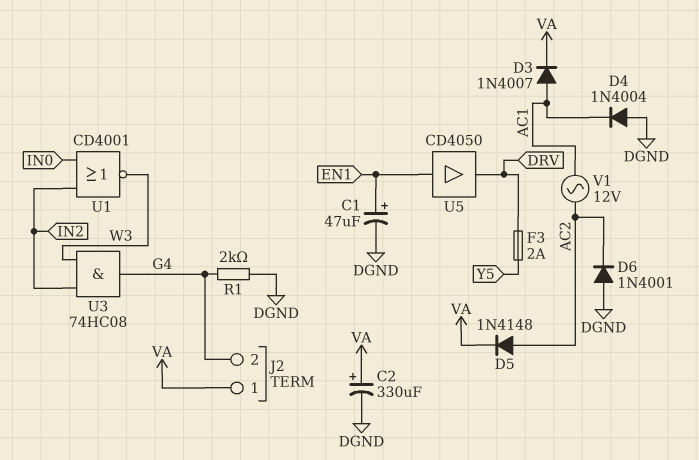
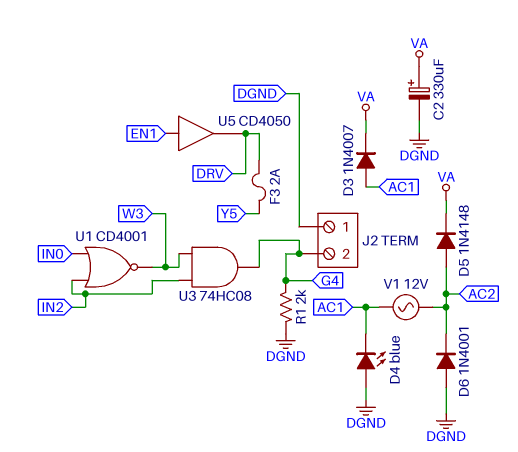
C1: 47uF (plus EN1, minus DGND) -> none
D4: diode 1N4004 (A DGND, K AC1) -> LED blue (A DGND, K AC1)
J2 pin 1: VA -> DGND

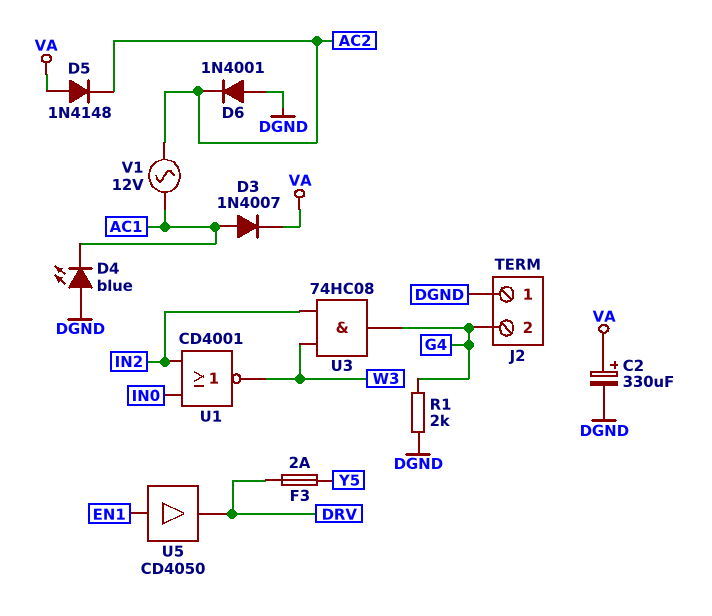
D5: diode 1N4148 (A AC2, K VA) -> diode 1N4148 (A VA, K AC2)

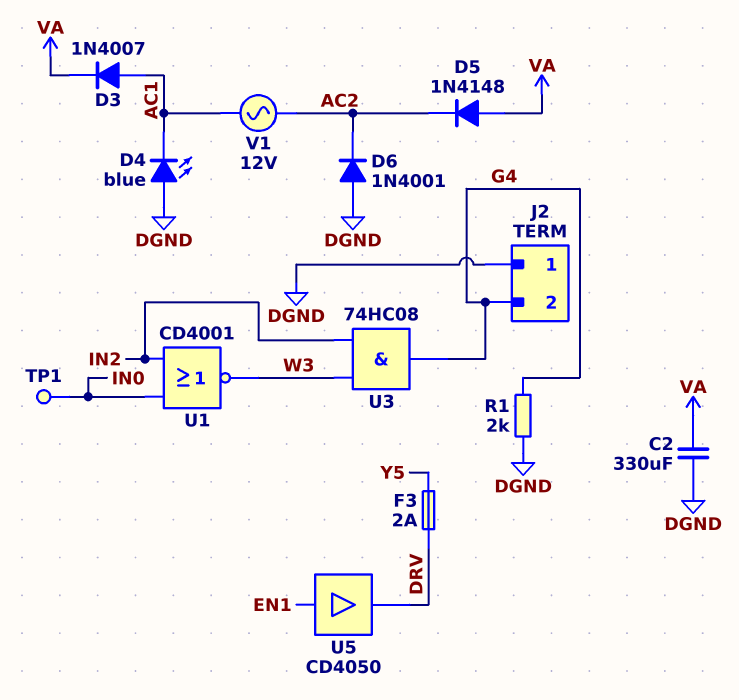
C2: 330uF (plus VA, minus DGND) -> 330uF (DGND, VA)
TP1: none -> test point (IN0)

